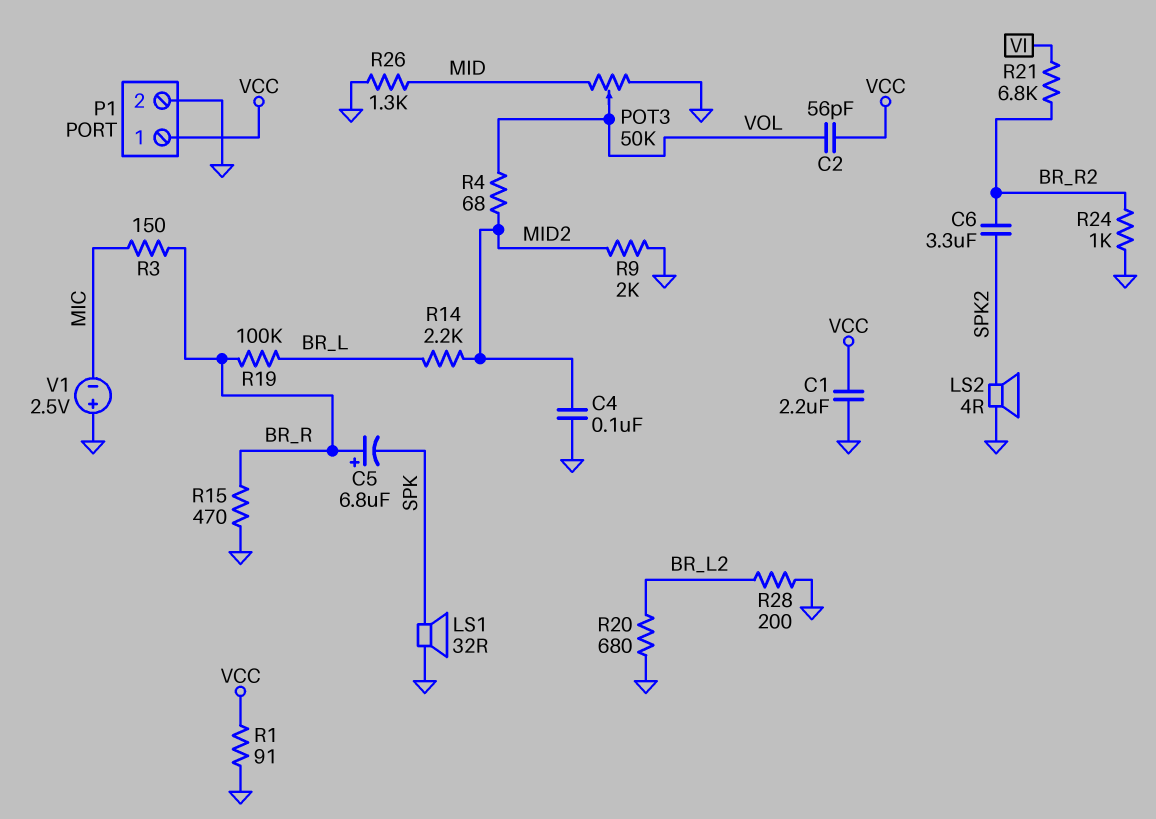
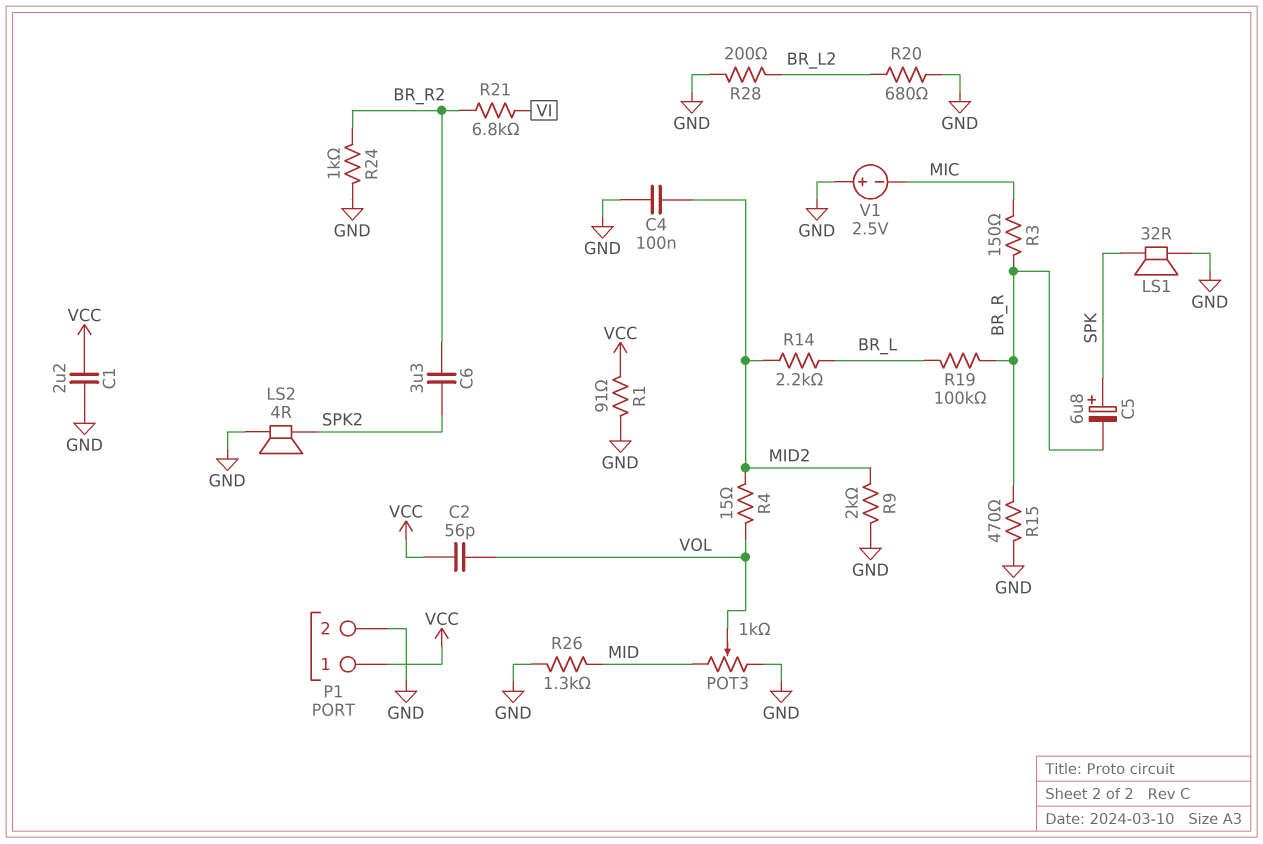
C5: 6.8uF (plus BR_R, minus SPK) -> 6.8uF (plus SPK, minus BR_R)
POT3: 50k (GND, MID, wiper VOL) -> 1k (GND, MID, wiper VOL)
R4: 68 (MID2, VOL) -> 15 (MID2, VOL)

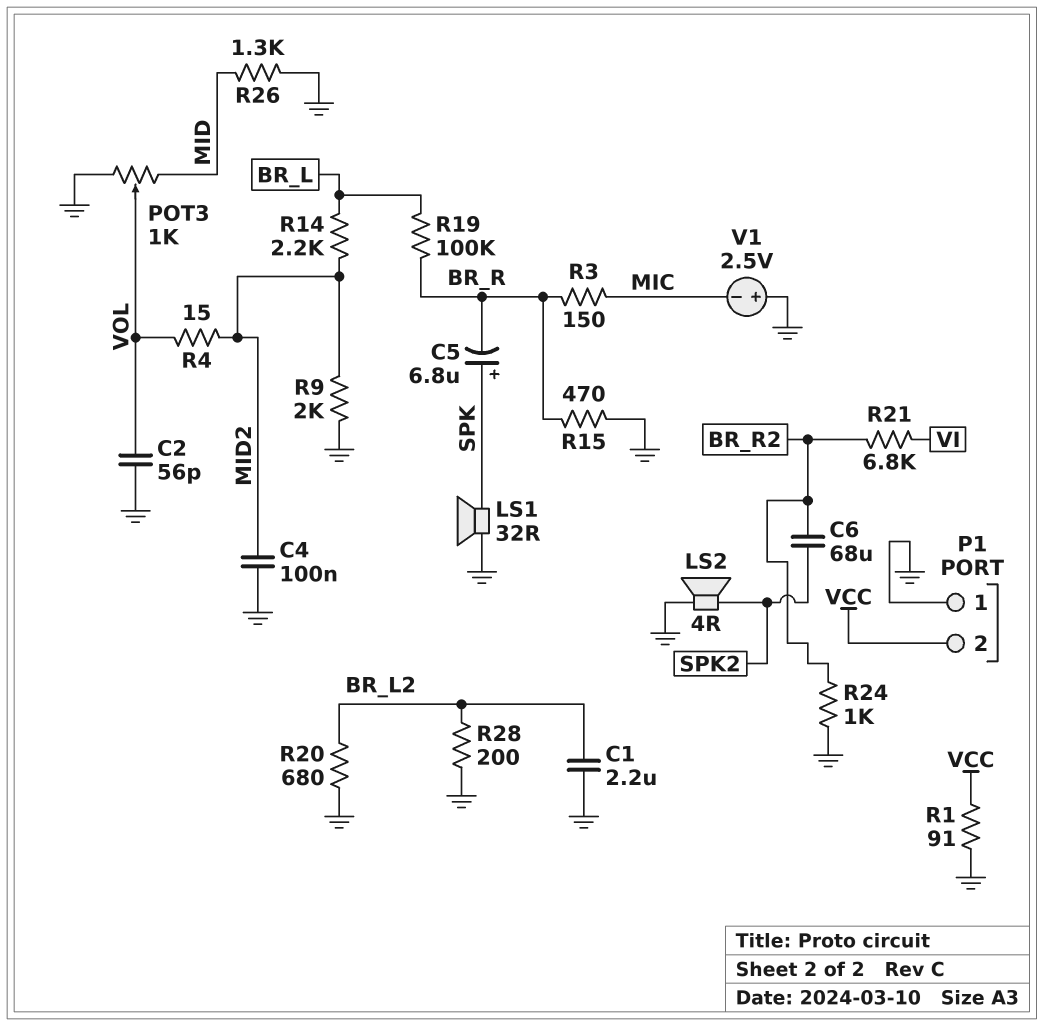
C1: 2.2uF (GND, VCC) -> 2.2uF (BR_L2, GND)
C2: 56pF (VCC, VOL) -> 56pF (GND, VOL)
C6: 3.3uF (BR_R2, SPK2) -> 68uF (BR_R2, SPK2)
P1 pin 1: VCC -> GND
P1 pin 2: GND -> VCC

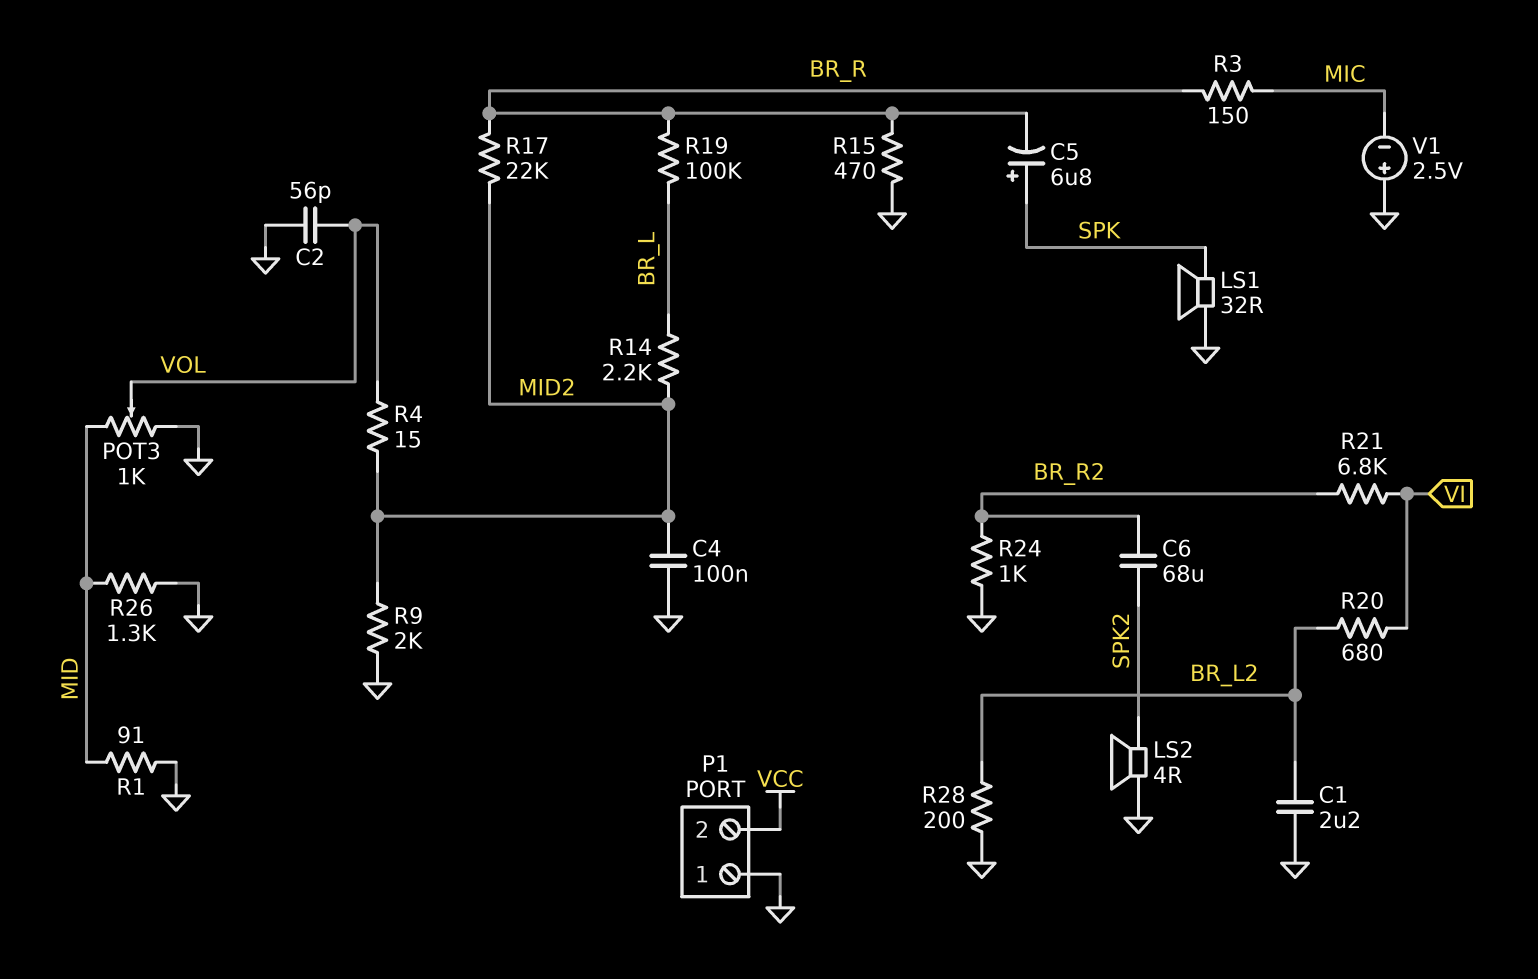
R1: 91 (GND, VCC) -> 91 (GND, MID)
R17: none -> 22k (BR_R, MID2)
R20: 680 (BR_L2, GND) -> 680 (BR_L2, VI)

